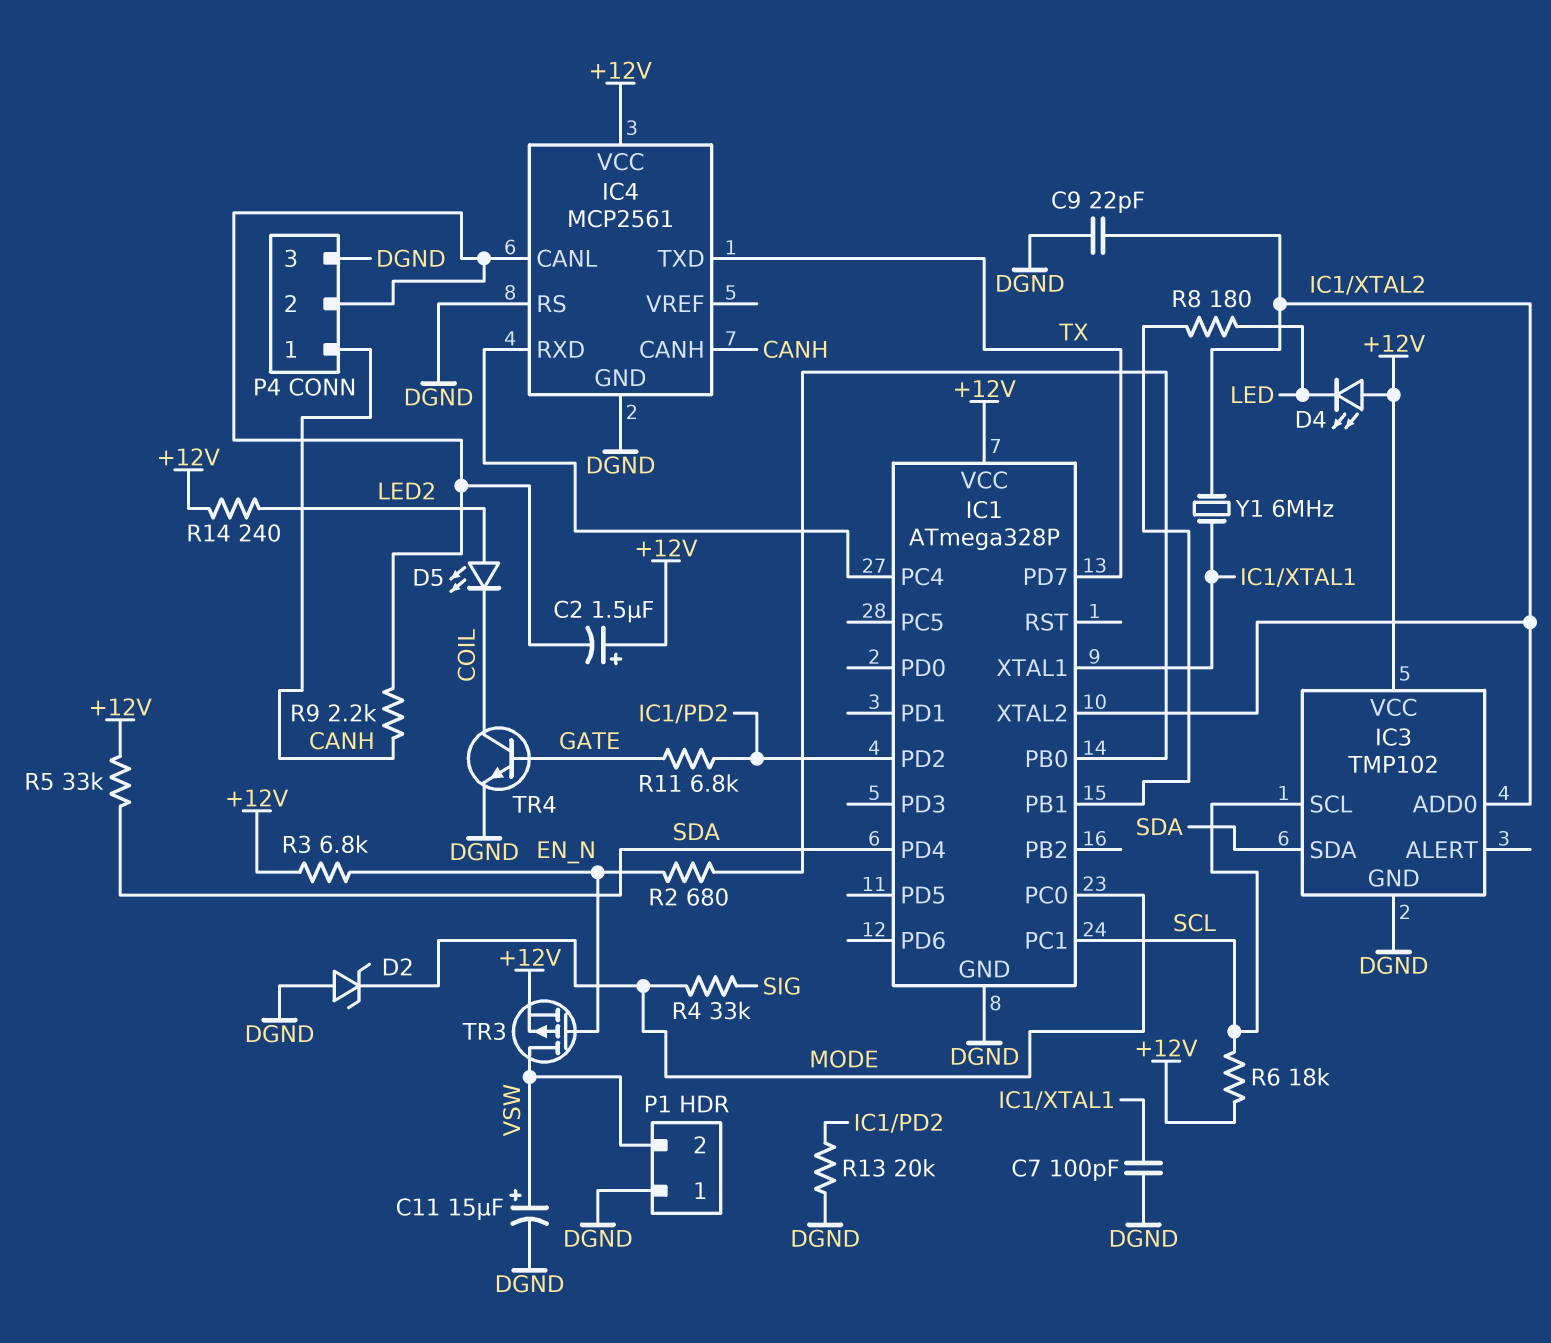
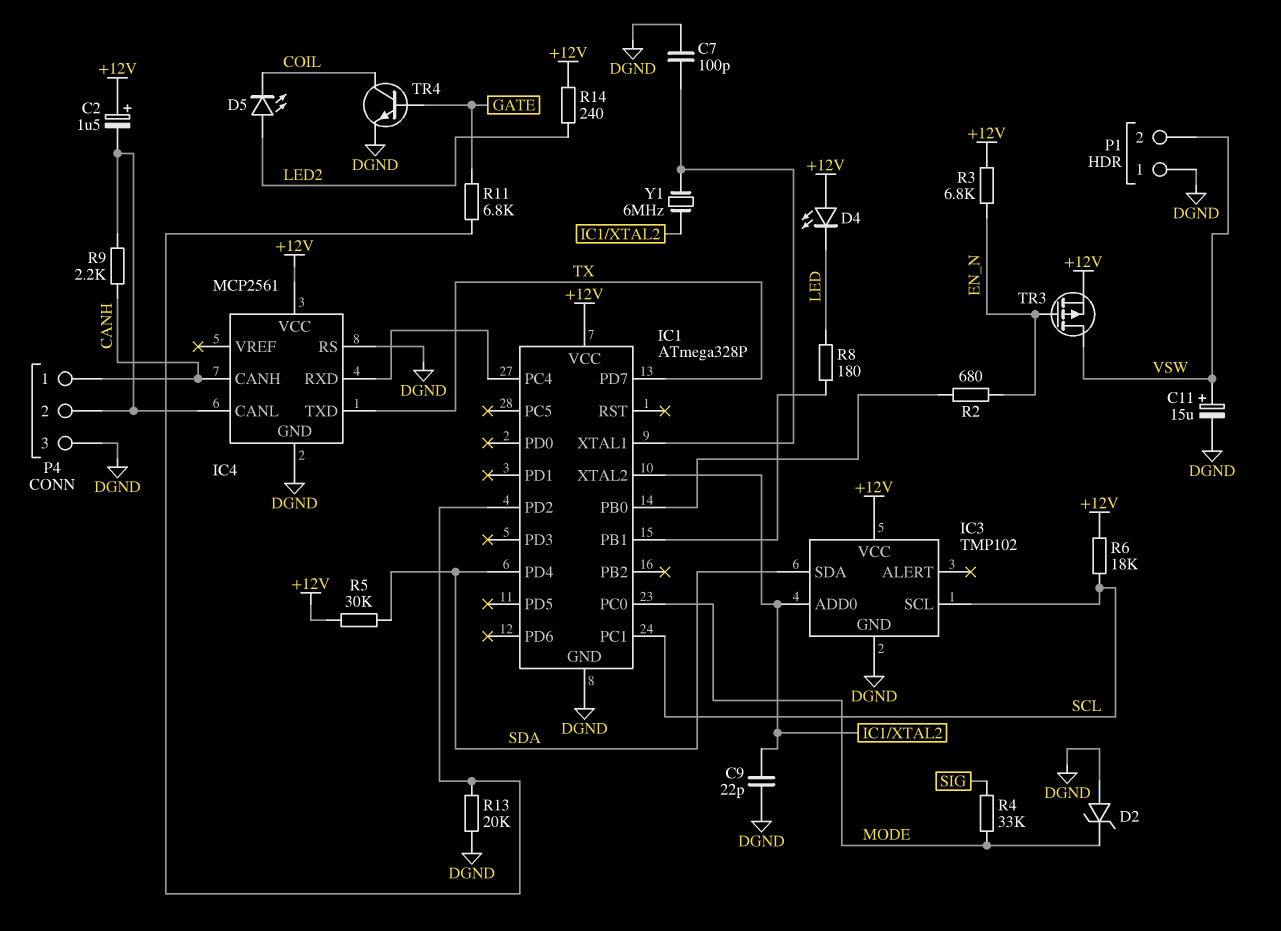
R5: 33k (+12V, SDA) -> 30k (+12V, SDA)

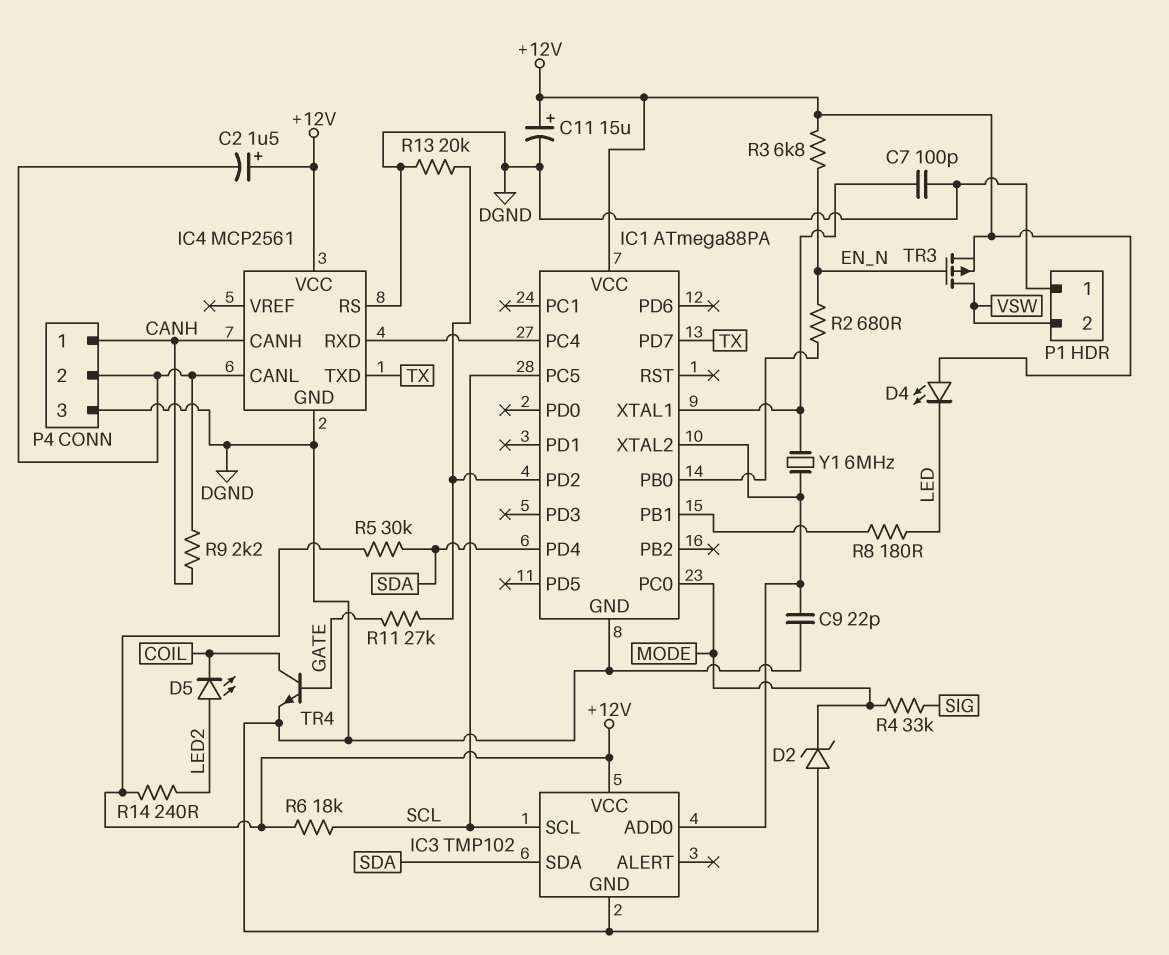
C11: 15uF (plus VSW, minus DGND) -> 15uF (plus +12V, minus DGND)
IC1: ATmega328P -> ATmega88PA
IC1 pin PC1: SCL -> none
IC1 pin PC5: none -> SCL
R11: 6.8k (GATE, IC1/PD2) -> 27k (GATE, IC1/PD2)

